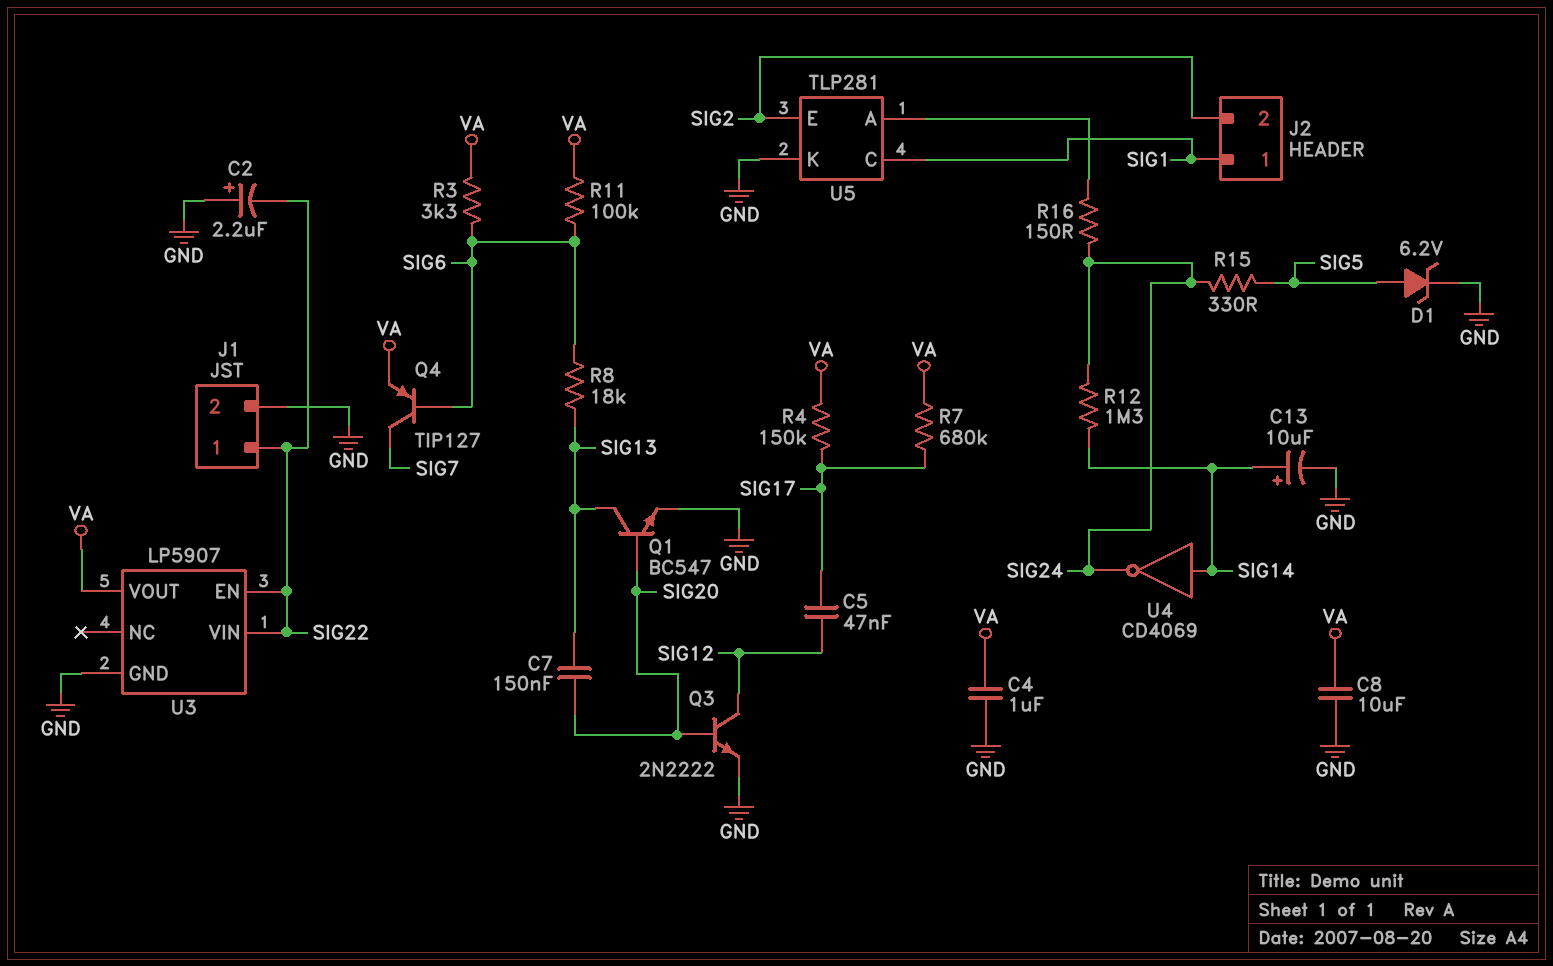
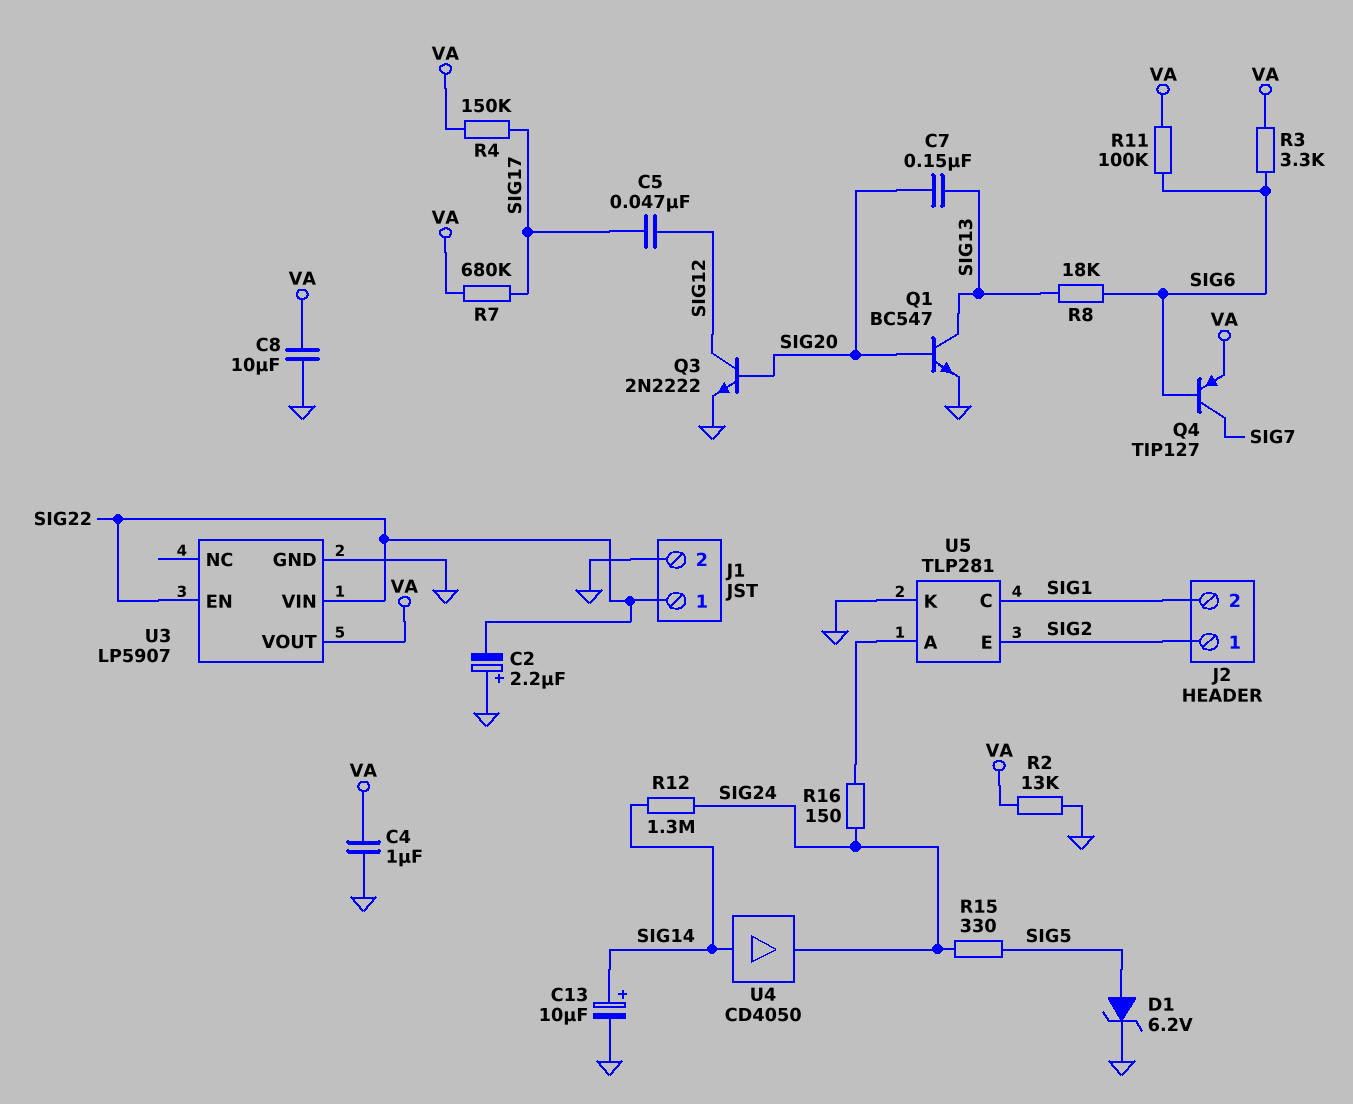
J2 pin 1: SIG1 -> SIG2
J2 pin 2: SIG2 -> SIG1
R2: none -> 13k (GND, VA)
U4: NOT CD4069 (in SIG14, out SIG24) -> buffer CD4050 (in SIG14, out SIG24)

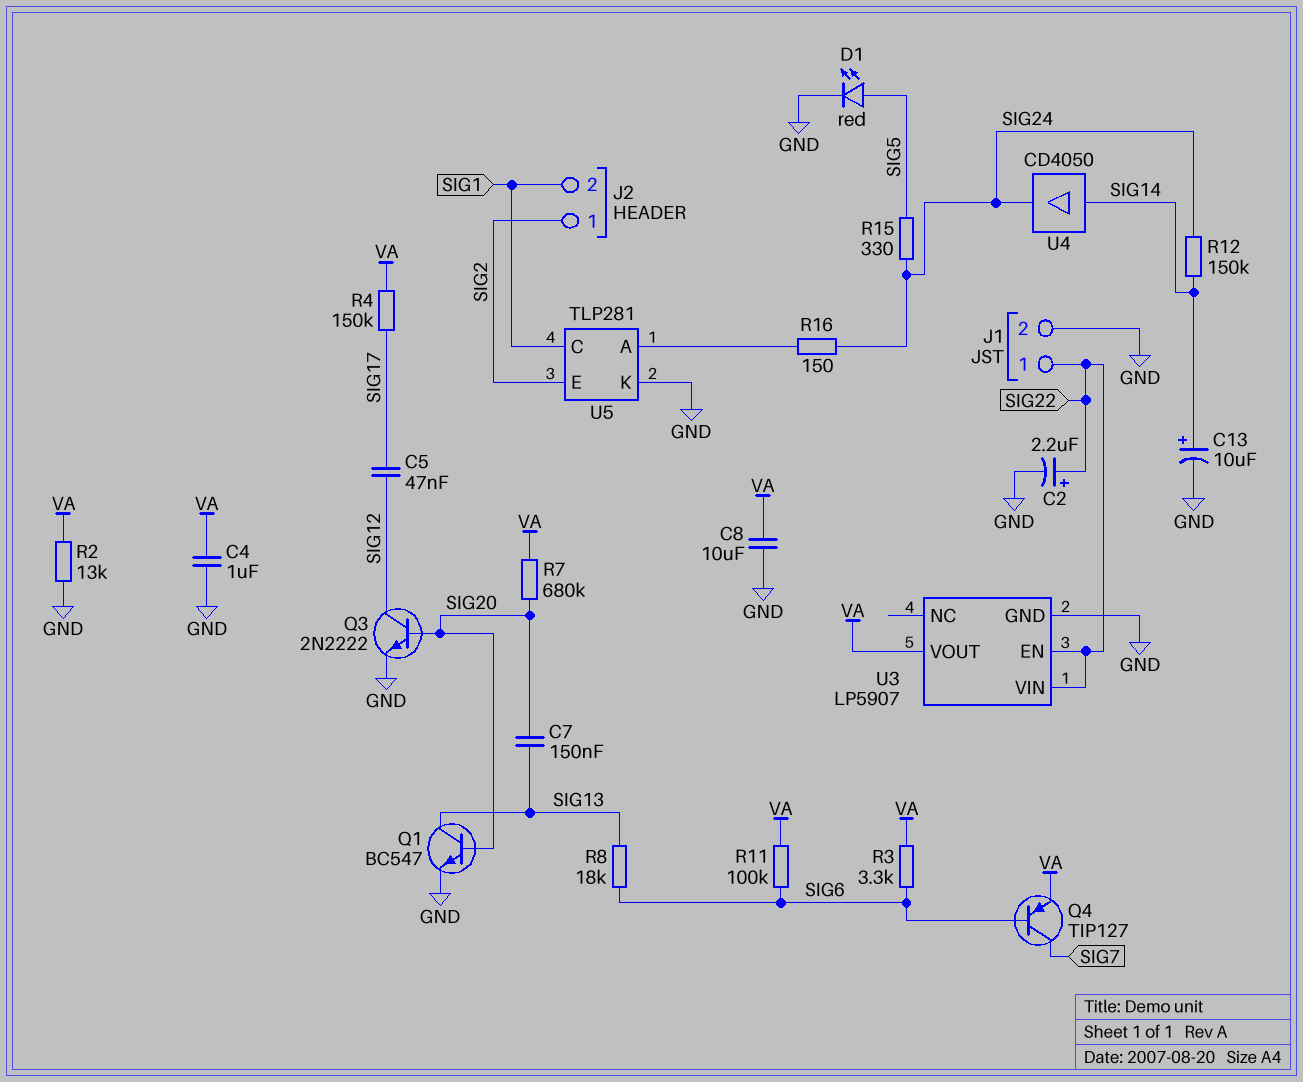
C2: 2.2uF (plus GND, minus SIG22) -> 2.2uF (plus SIG22, minus GND)
D1: zener 6.2V (A SIG5, K GND) -> LED red (A SIG5, K GND)
R7: 680k (SIG17, VA) -> 680k (SIG20, VA)
R12: 1.3M (SIG14, SIG24) -> 150k (SIG14, SIG24)

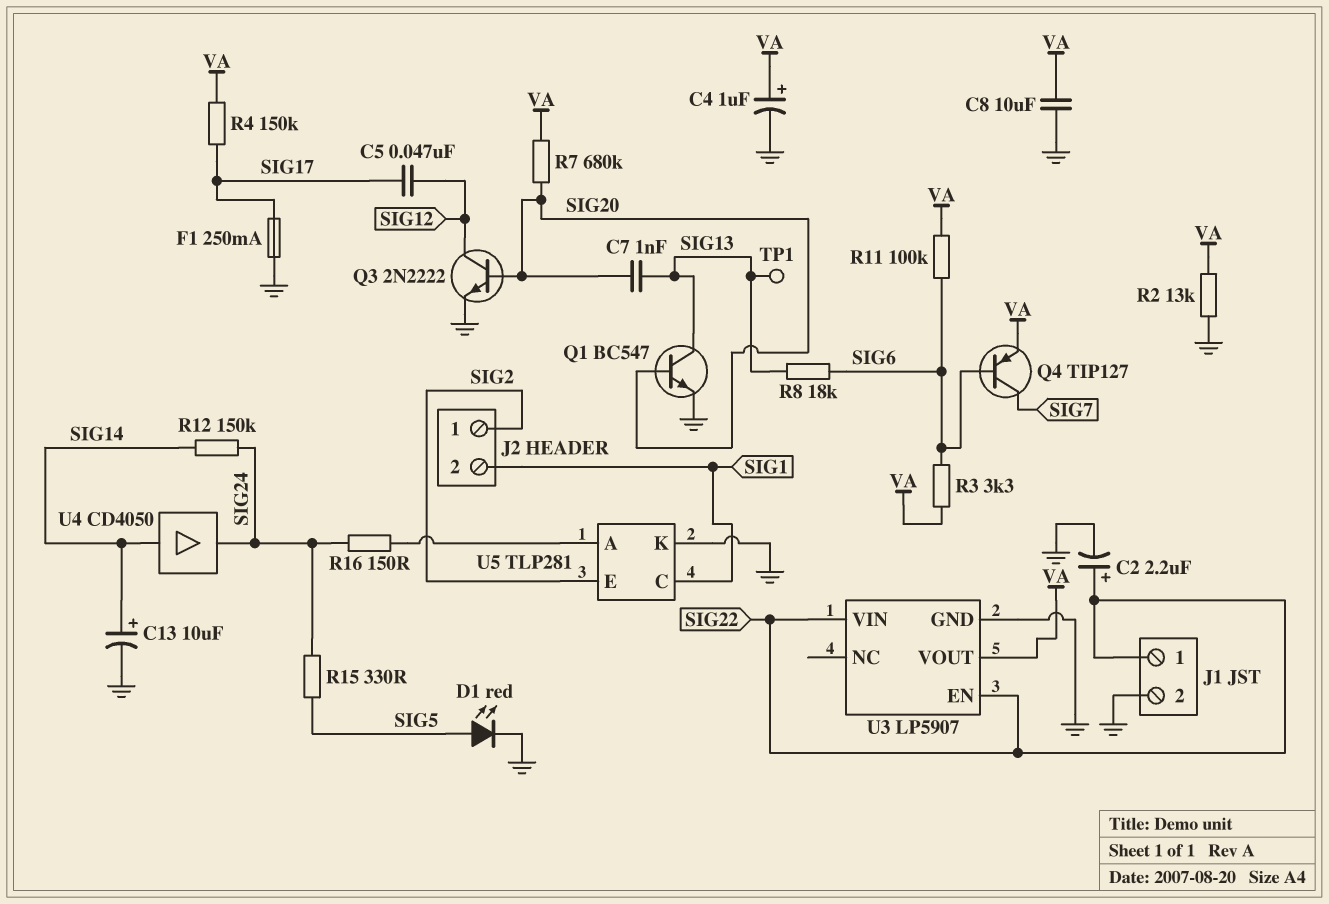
C4: 1uF (GND, VA) -> 1uF (plus VA, minus GND)
C7: 150nF (SIG13, SIG20) -> 1nF (SIG13, SIG20)
F1: none -> 250mA (GND, SIG17)
TP1: none -> test point (SIG13)

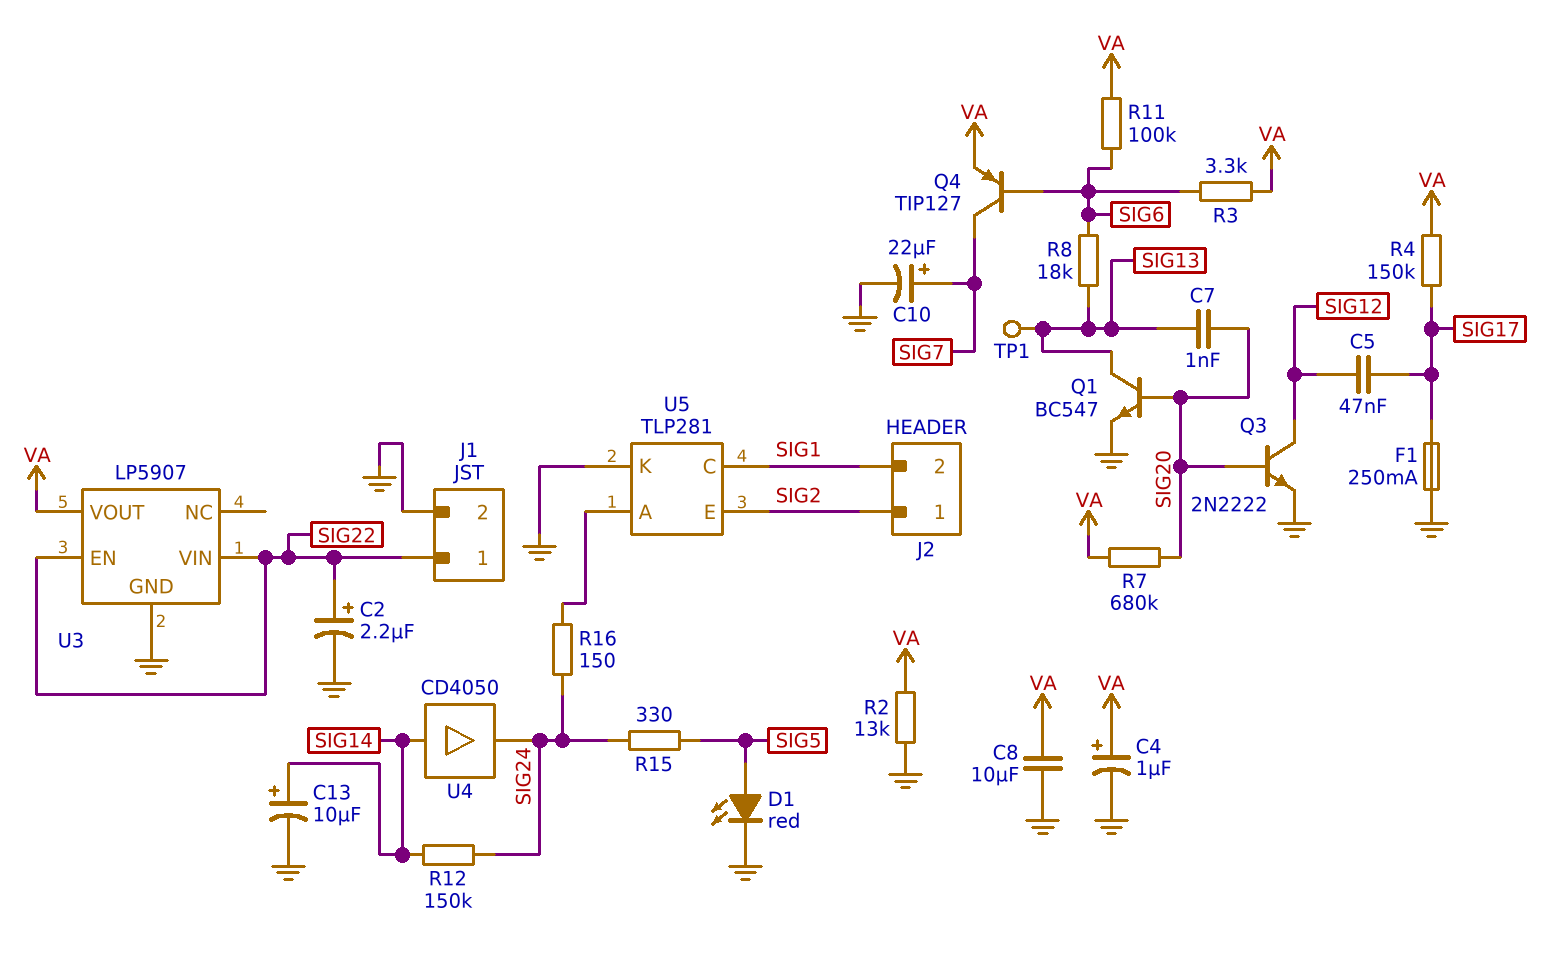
C10: none -> 22uF (plus SIG7, minus GND)

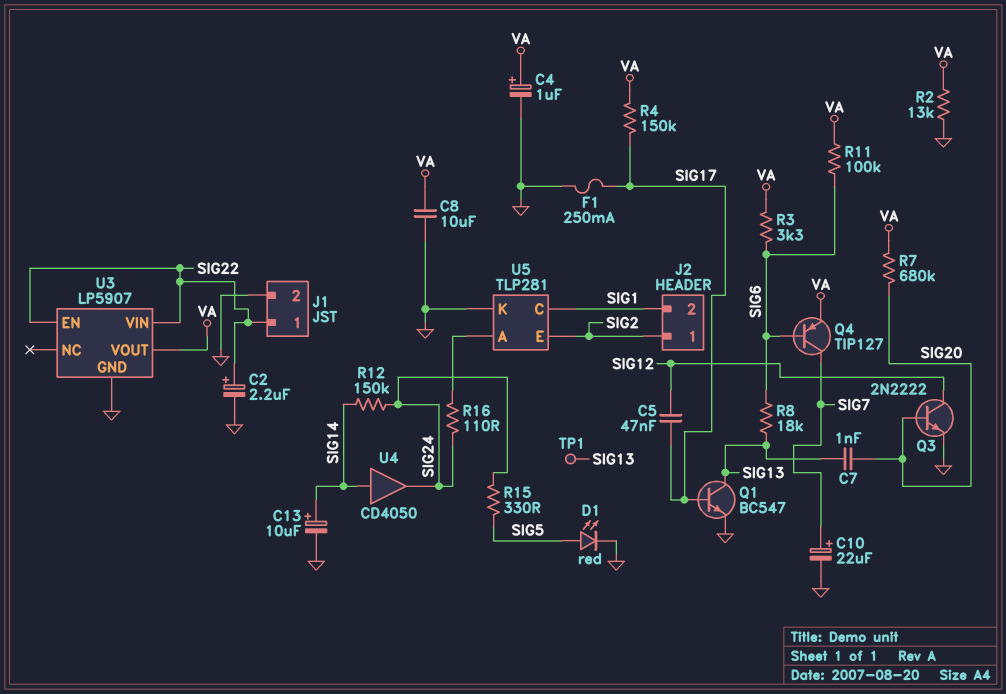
Q1: NPN BC547 (B SIG20, C SIG13, E GND) -> NPN BC547 (B SIG17, C SIG13, E GND)
R16: 150 (SIG24, U5/A) -> 110 (SIG24, U5/A)

